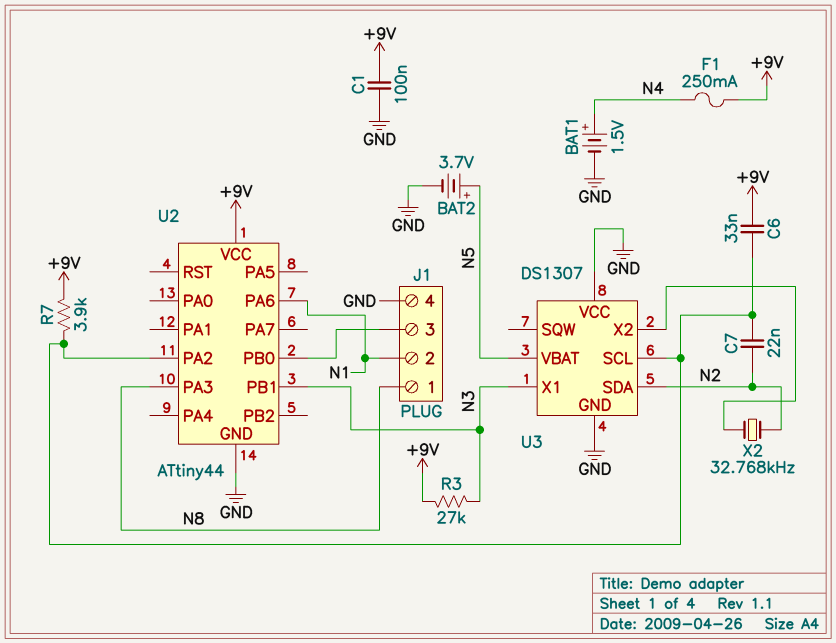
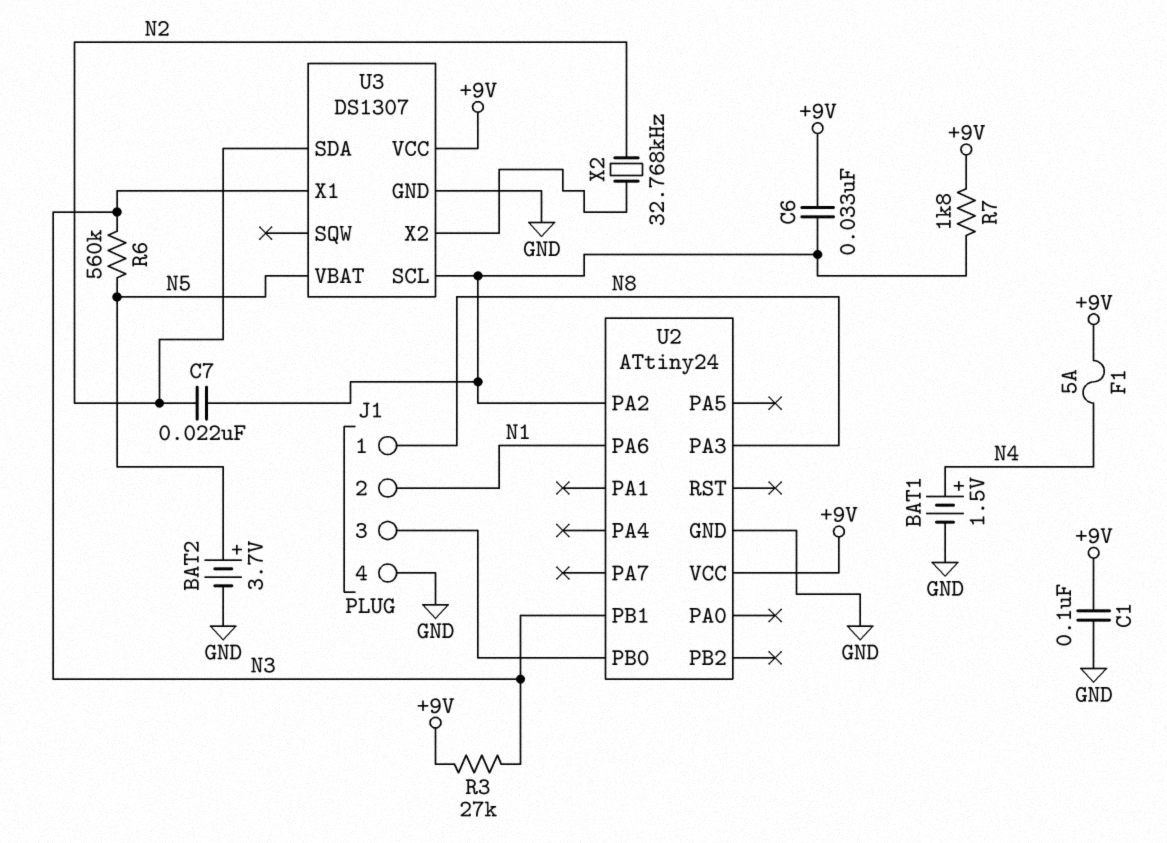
F1: 250mA (+9V, N4) -> 5A (+9V, N4)
R6: none -> 560k (N3, N5)
R7: 3.9k (+9V, U2/PA2) -> 1.8k (+9V, U2/PA2)
U2: ATtiny44 -> ATtiny24
U3 pin VCC: GND -> +9V

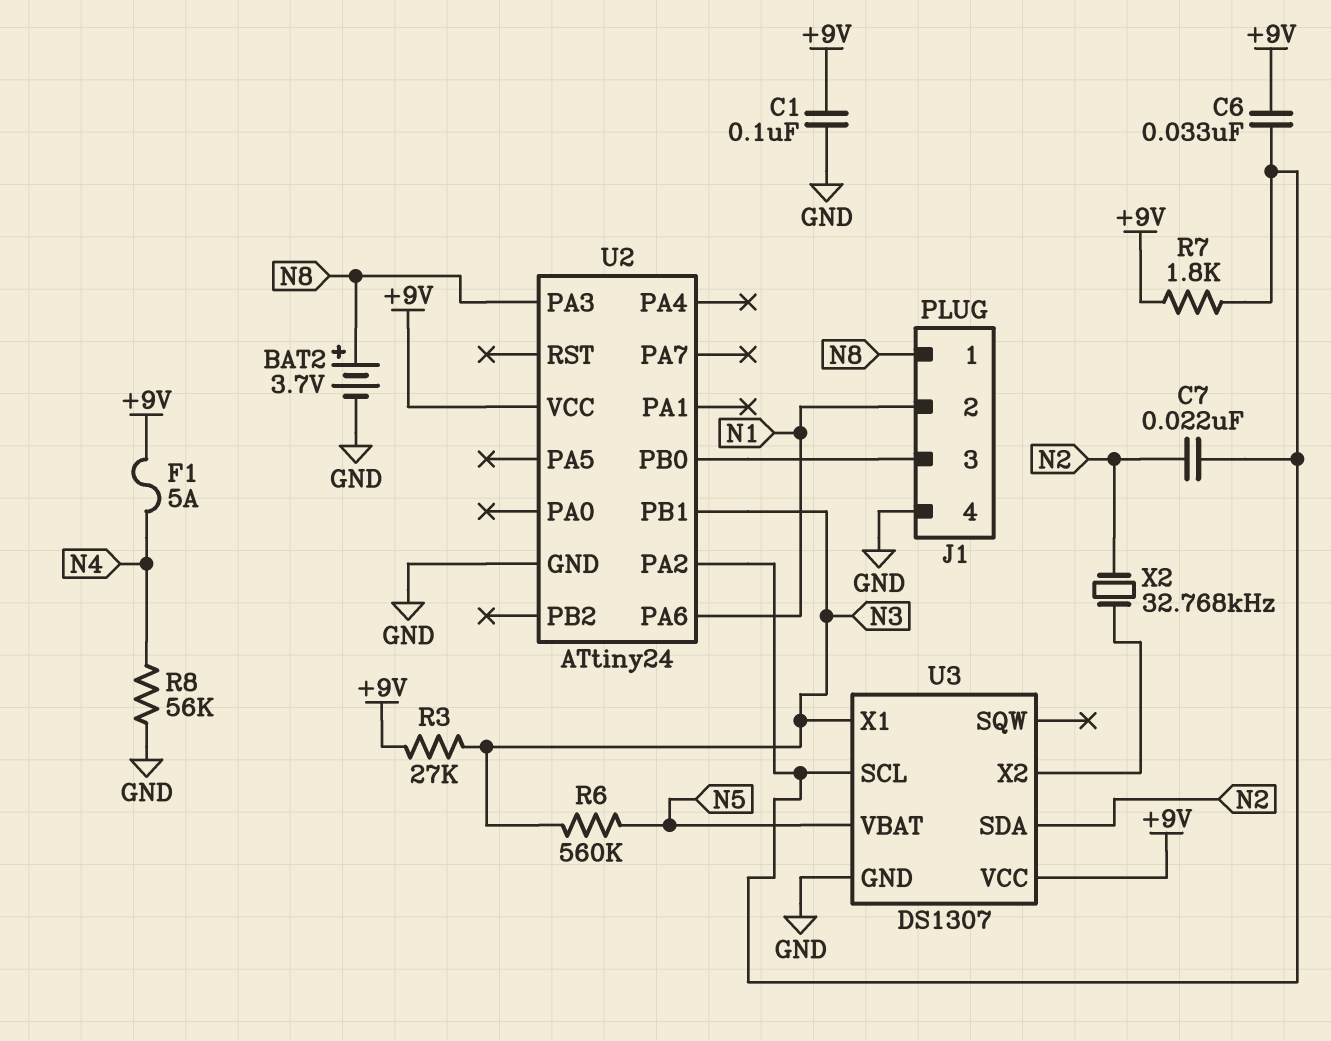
BAT1: 1.5V (plus N4, minus GND) -> none
BAT2: 3.7V (plus N5, minus GND) -> 3.7V (plus N8, minus GND)
R8: none -> 56k (GND, N4)

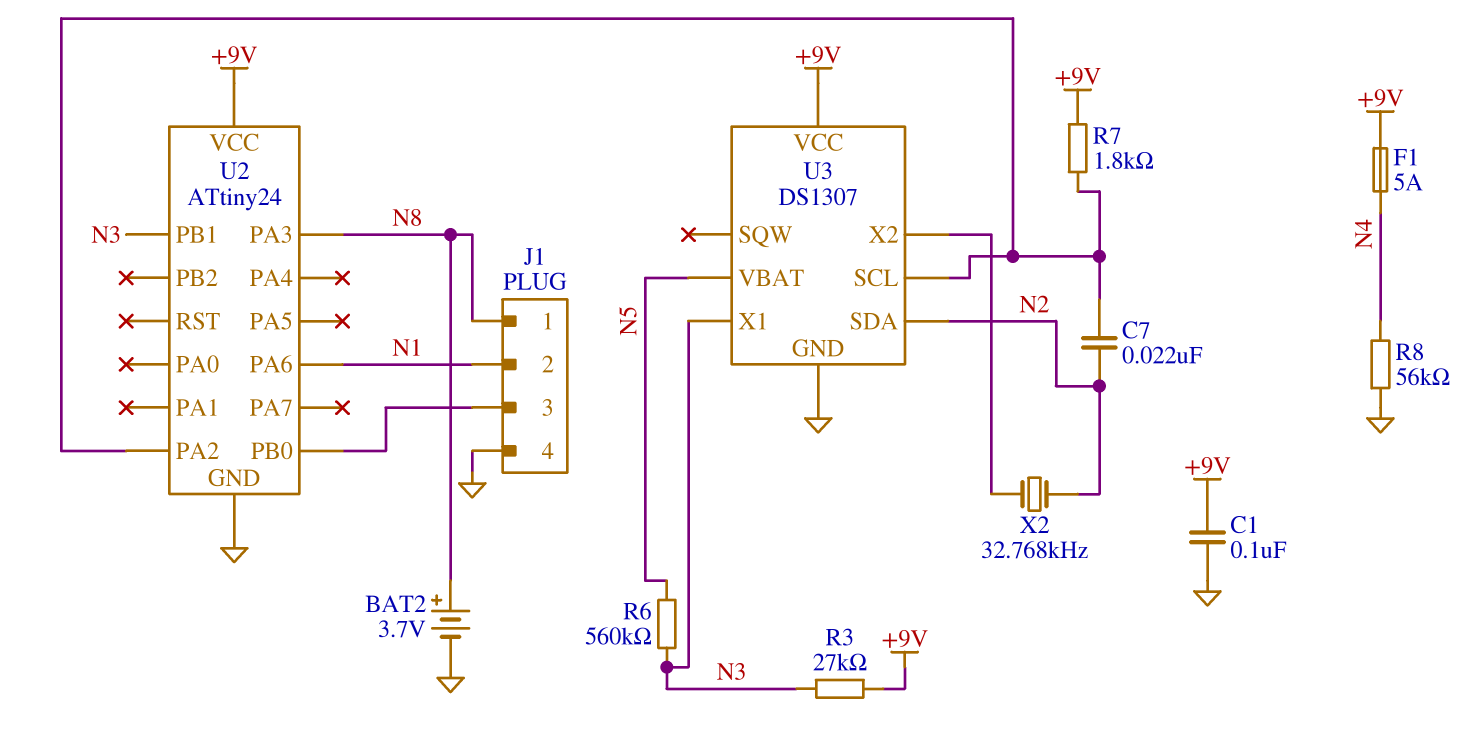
C6: 33nF (+9V, U2/PA2) -> none

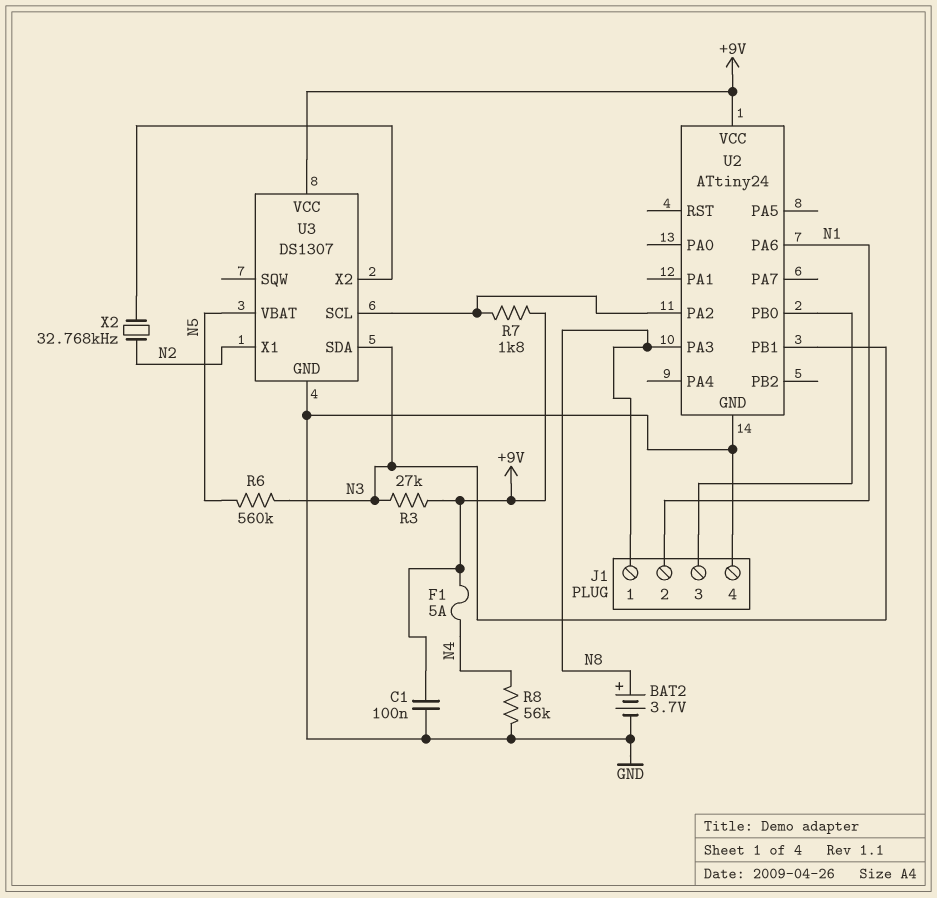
C7: 22nF (N2, U2/PA2) -> none
U3 pin SDA: N2 -> N3
U3 pin X1: N3 -> N2

